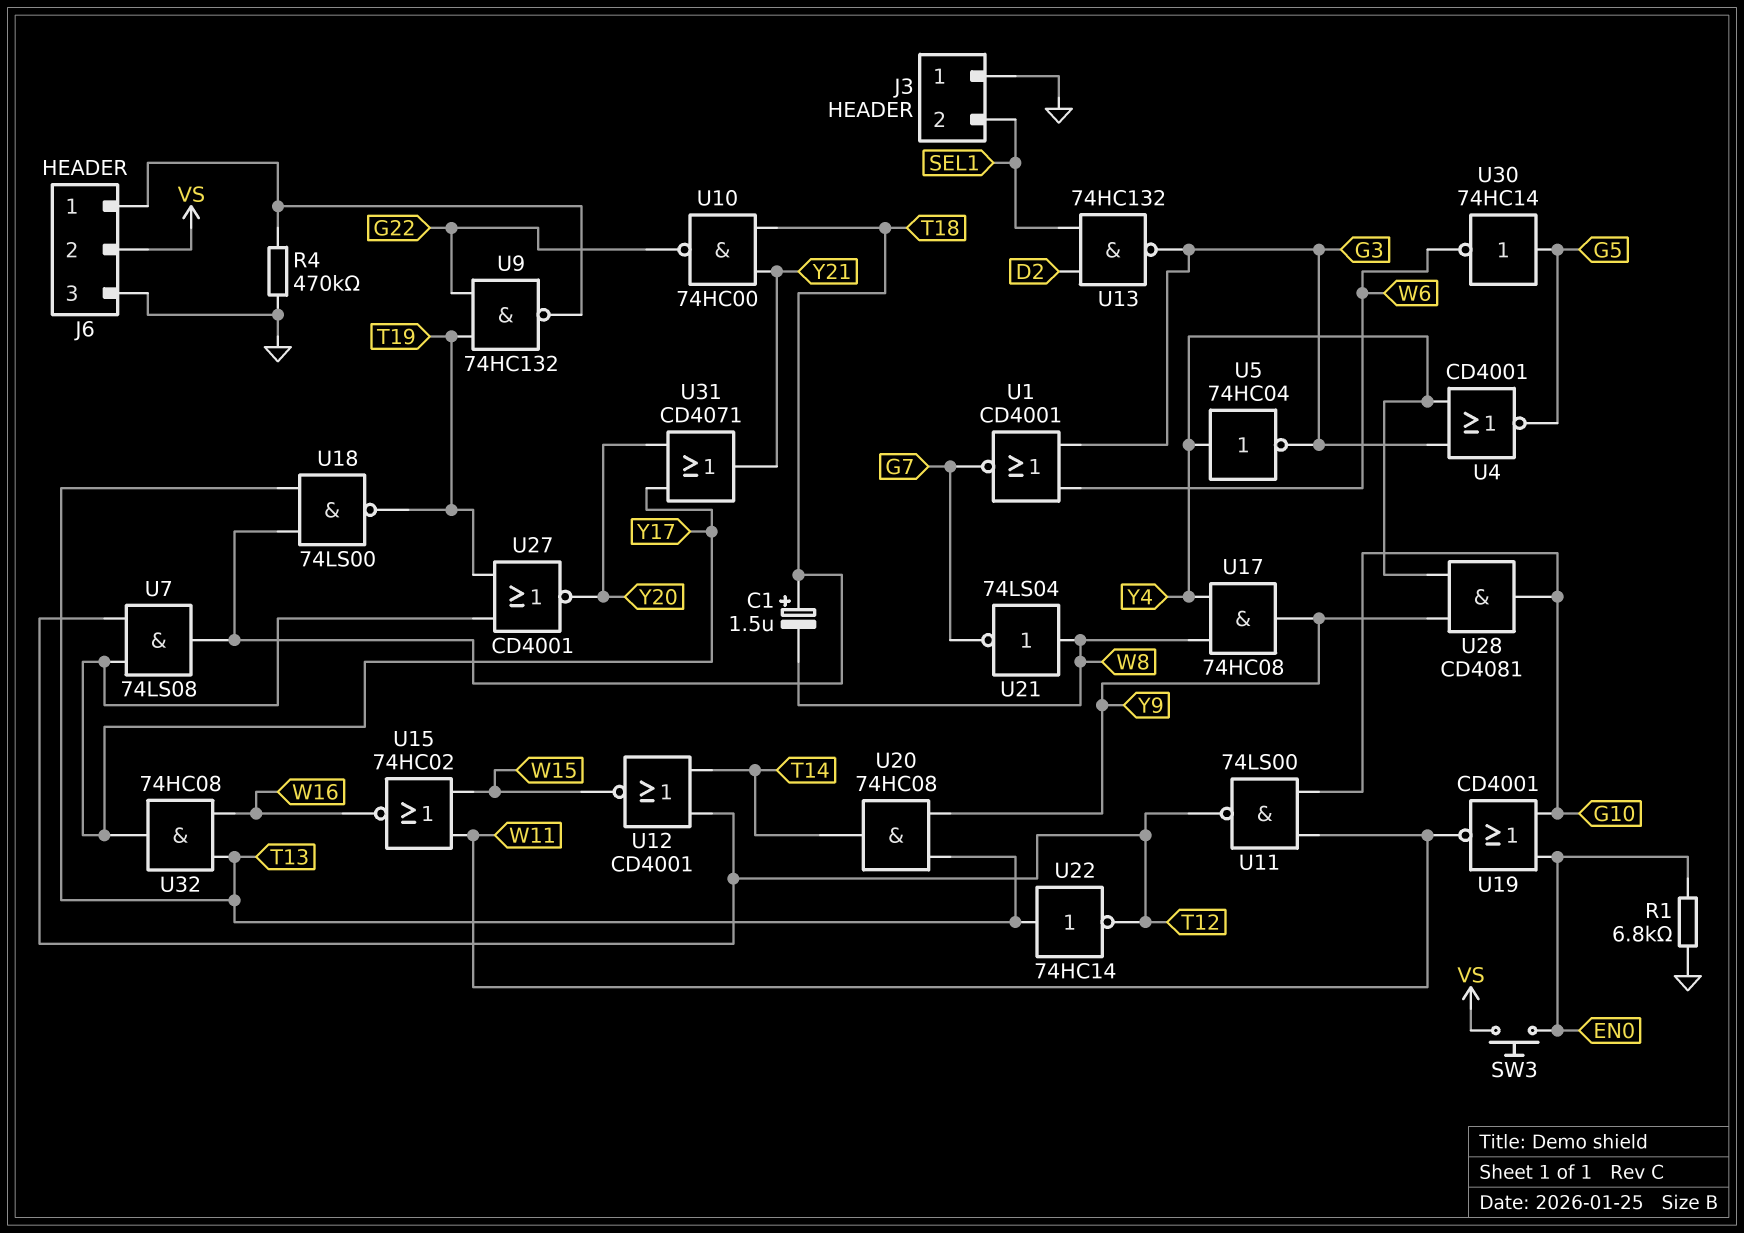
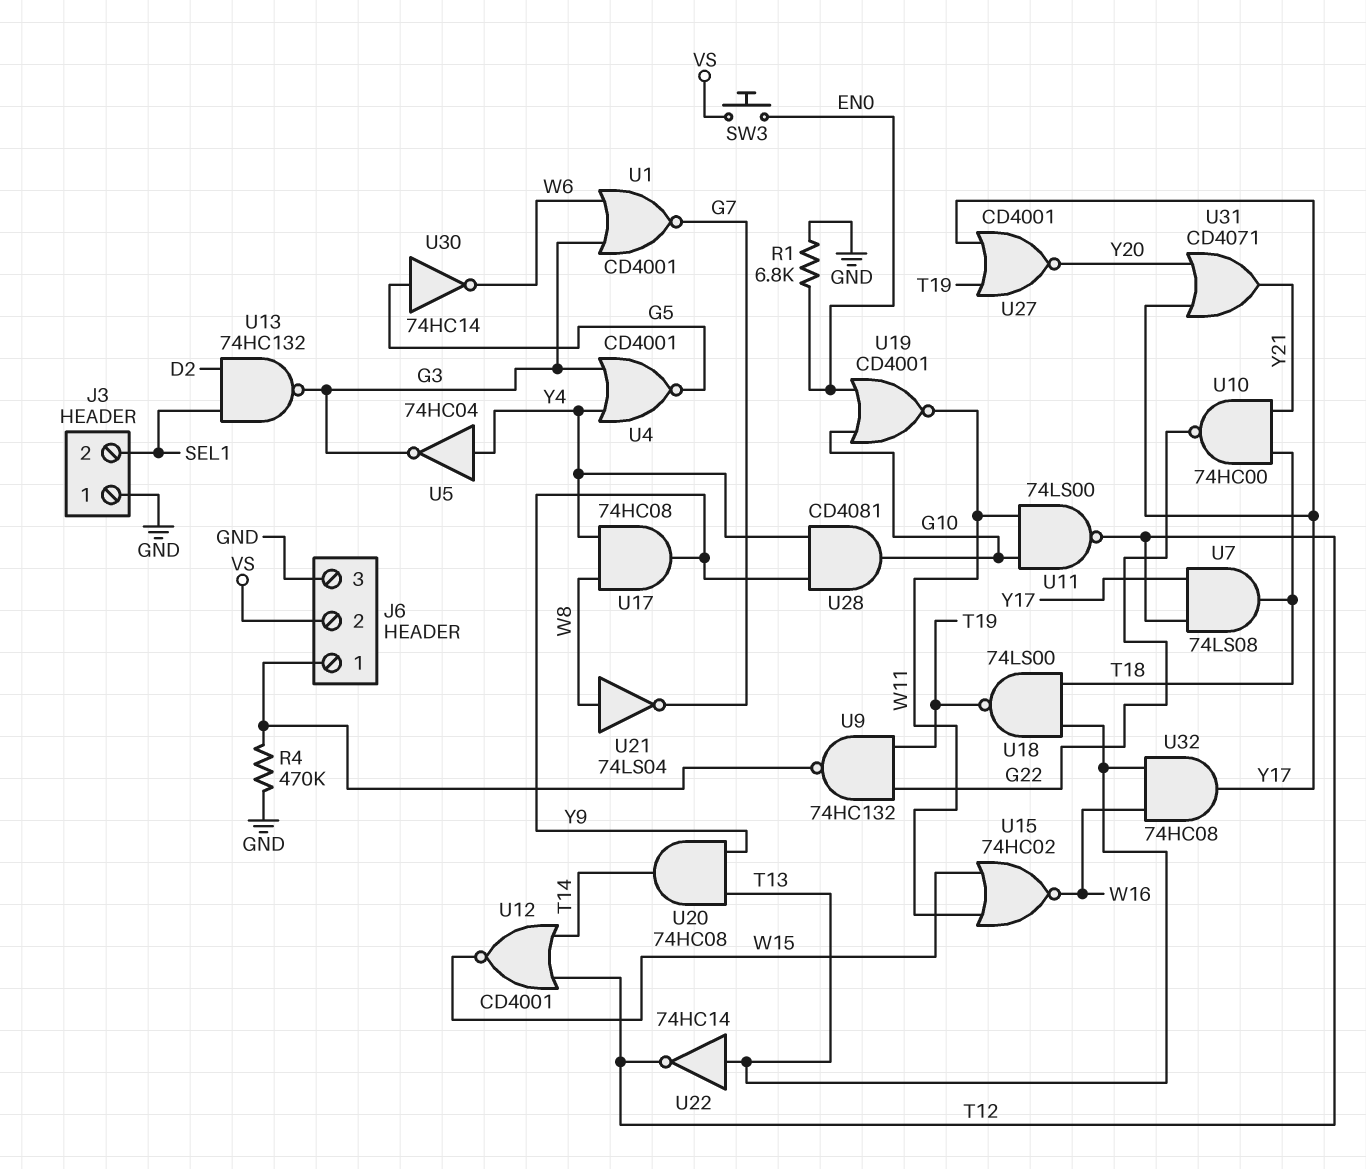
C1: 1.5uF (plus T18, minus W8) -> none

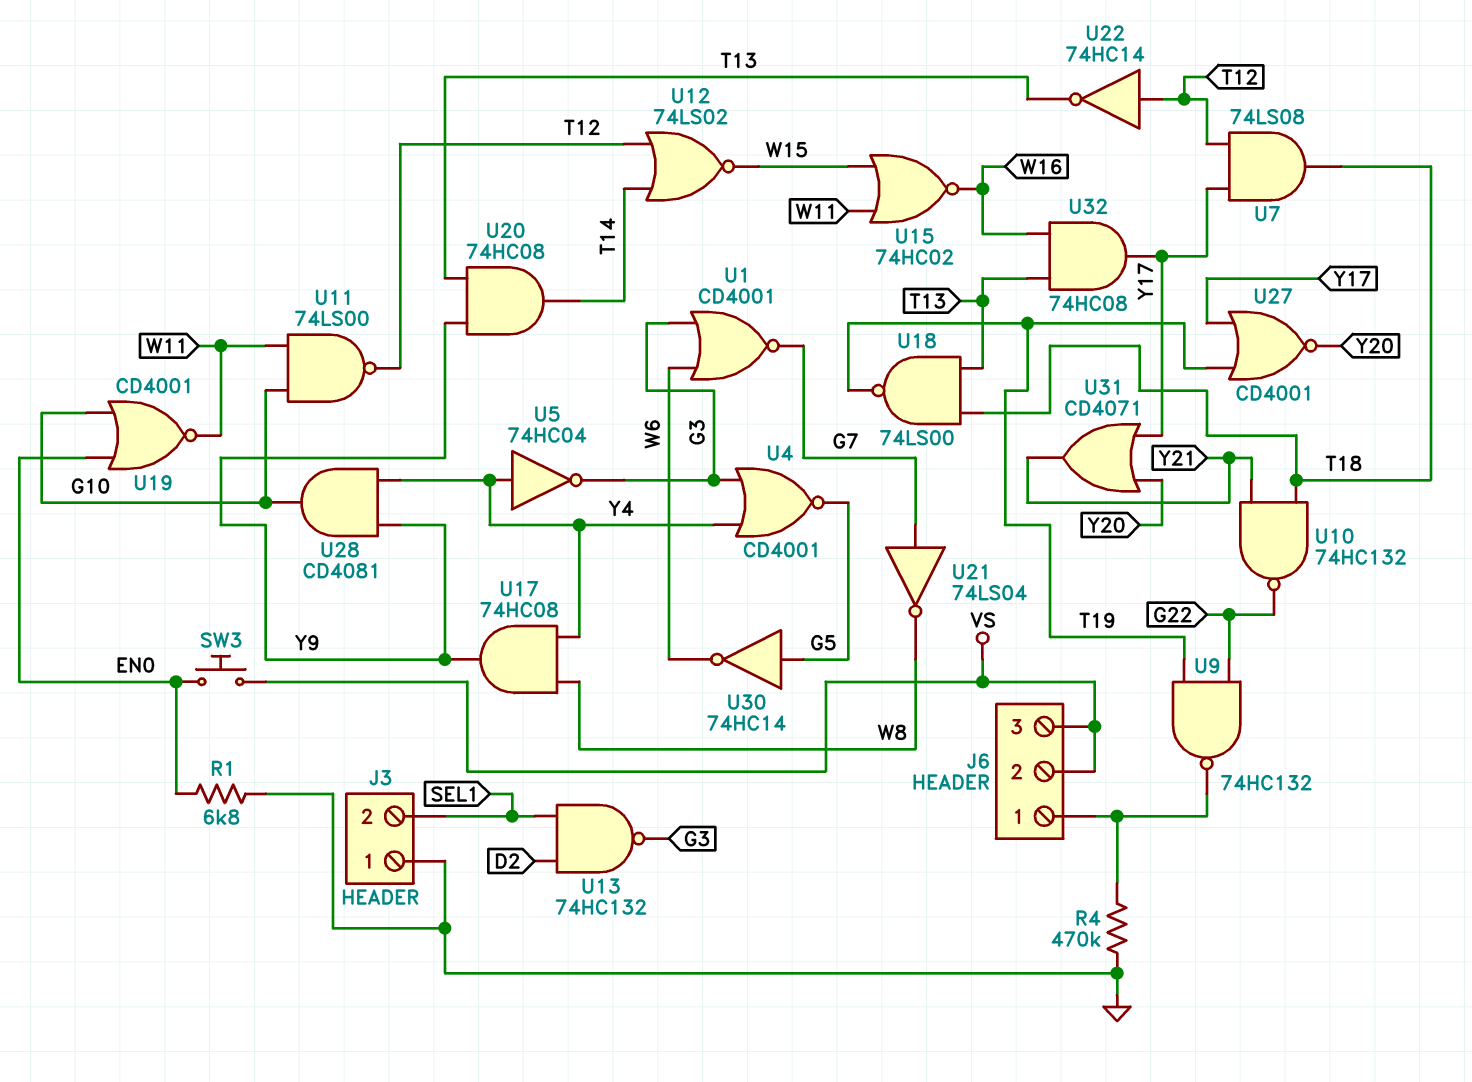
J6 pin 3: GND -> VS
U10: NAND 74HC00 (in T18, in Y21, out G22) -> NAND 74HC132 (in T18, in Y21, out G22)
U12: NOR CD4001 (in T12, in T14, out W15) -> NOR 74LS02 (in T12, in T14, out W15)
U21: NOT 74LS04 (in W8, out G7) -> NOT 74LS04 (in G7, out W8)
U22: NOT 74HC14 (in T13, out T12) -> NOT 74HC14 (in T12, out T13)

